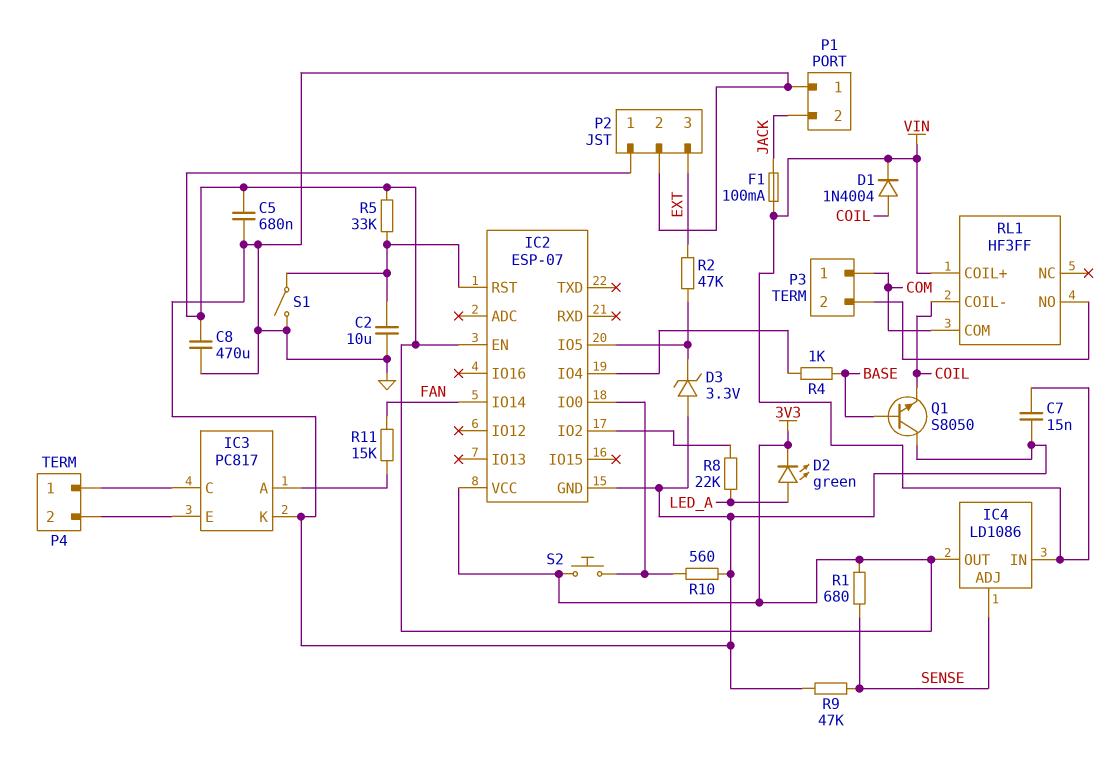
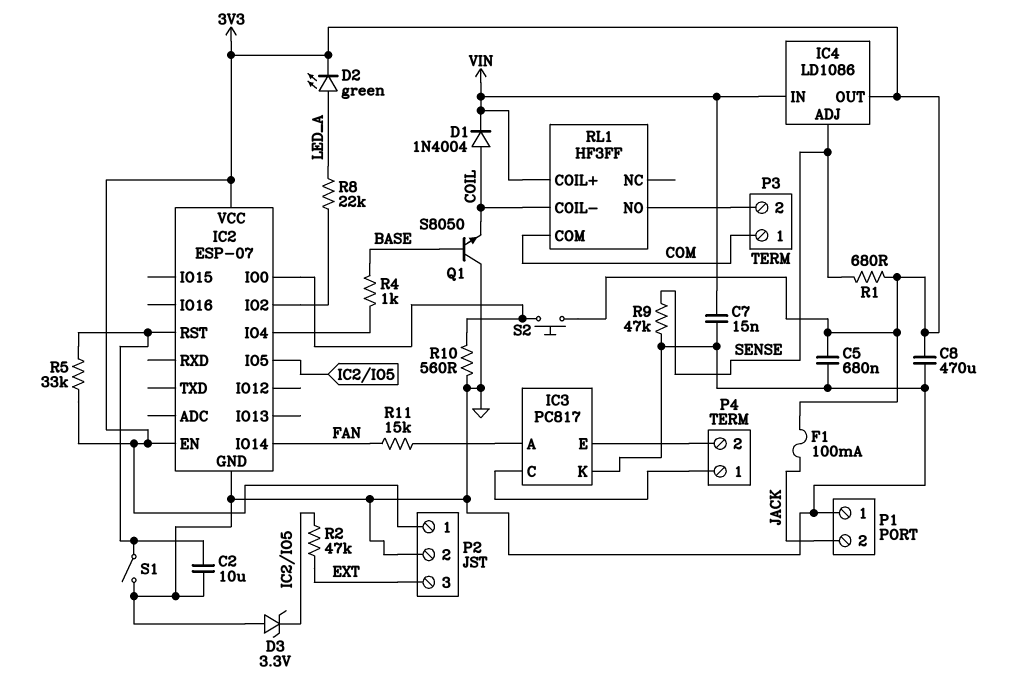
F1: 100mA (JACK, VIN) -> 100mA (3V3, JACK)

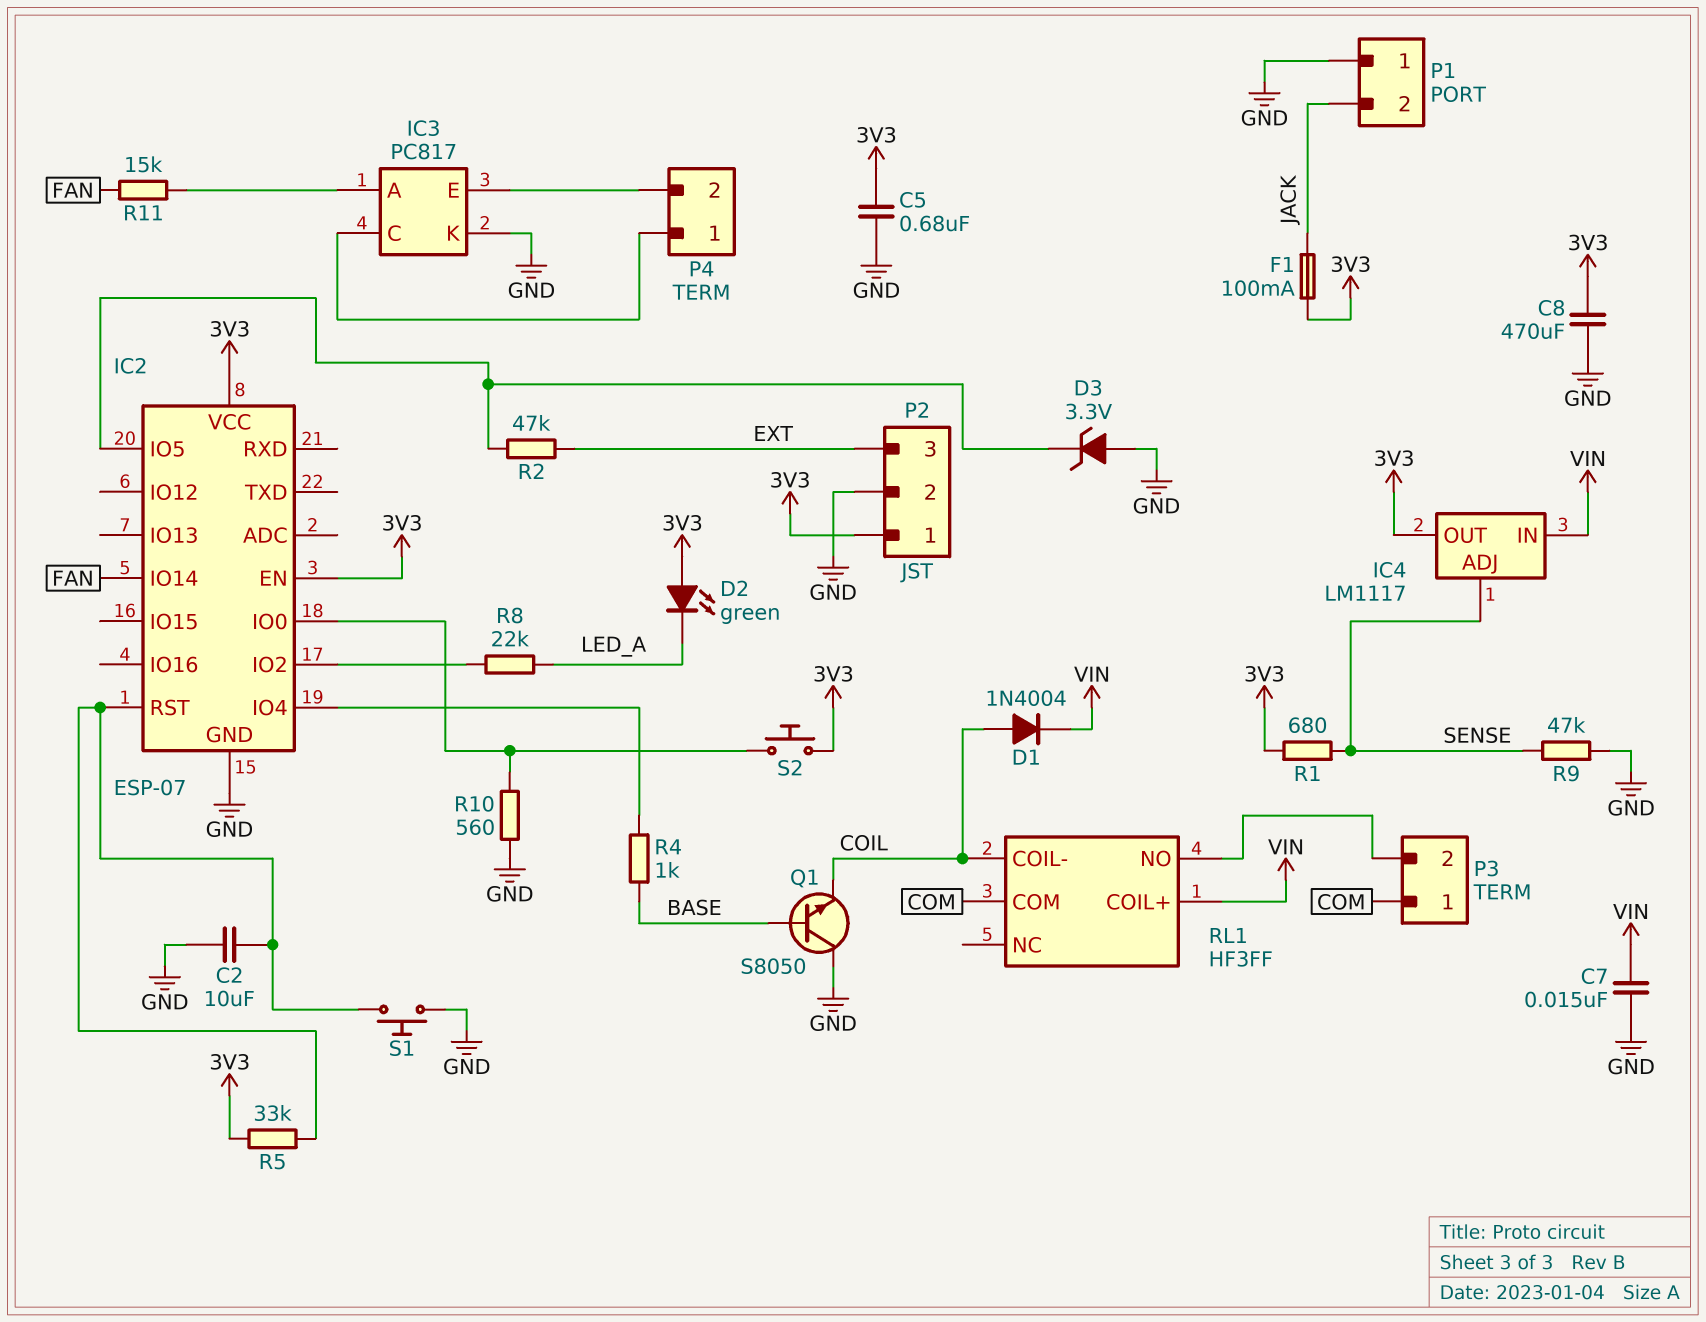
D2: LED green (A LED_A, K 3V3) -> LED green (A 3V3, K LED_A)
IC4: LD1086 -> LM1117
S1: switch (GND, IC2/RST) -> button (GND, IC2/RST)

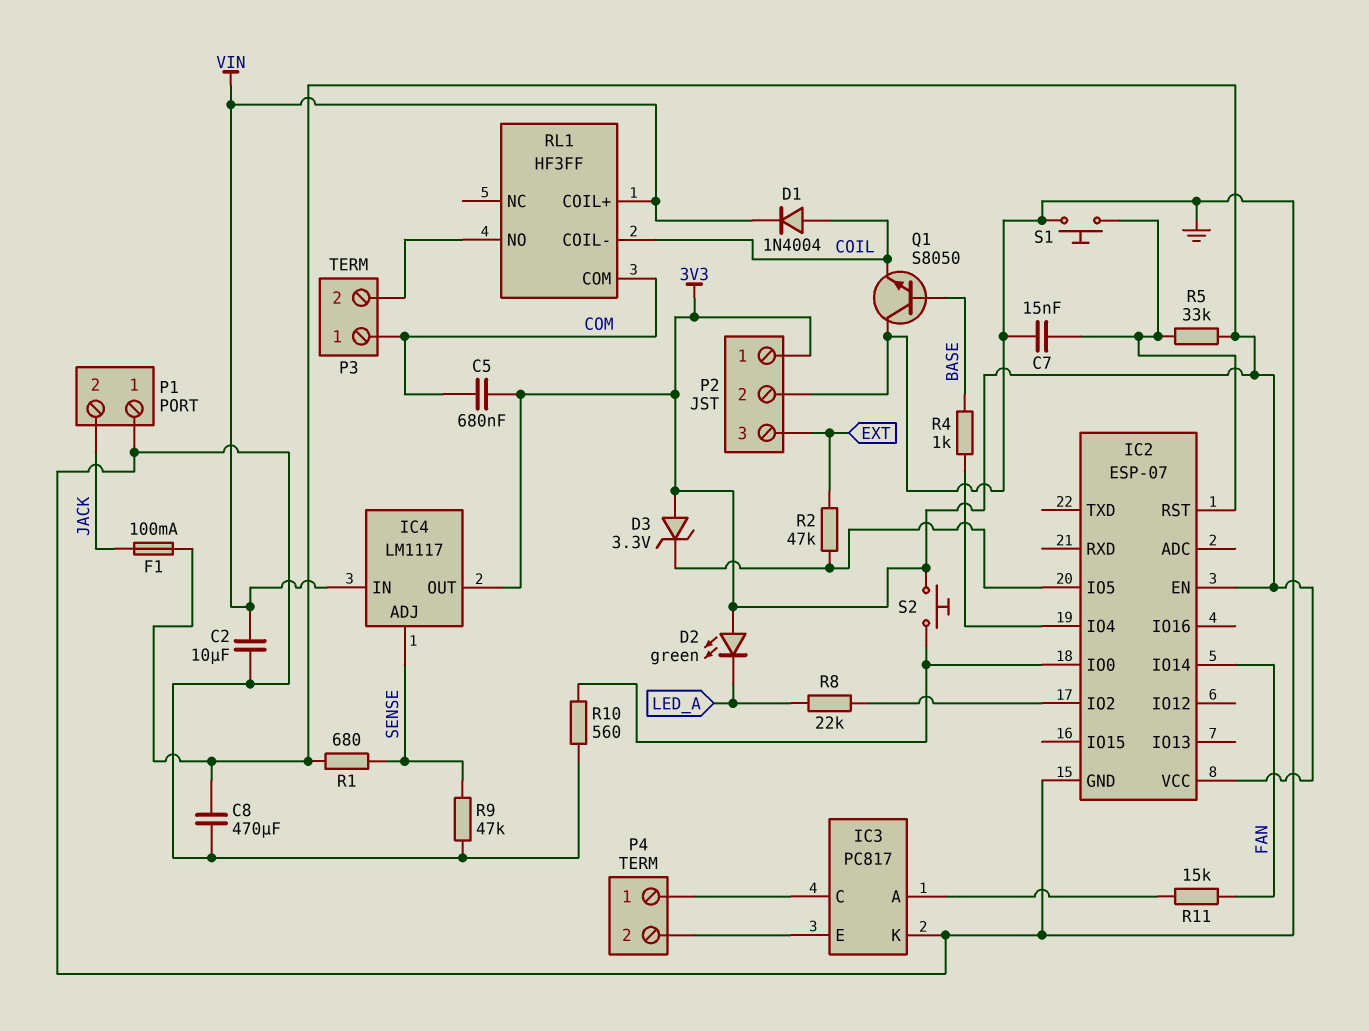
C2: 10uF (GND, IC2/RST) -> 10uF (GND, VIN)
C5: 680nF (3V3, GND) -> 680nF (3V3, COM)
C7: 15nF (GND, VIN) -> 15nF (GND, IC2/RST)
D3: zener 3.3V (A GND, K IC2/IO5) -> zener 3.3V (A 3V3, K IC2/IO5)

